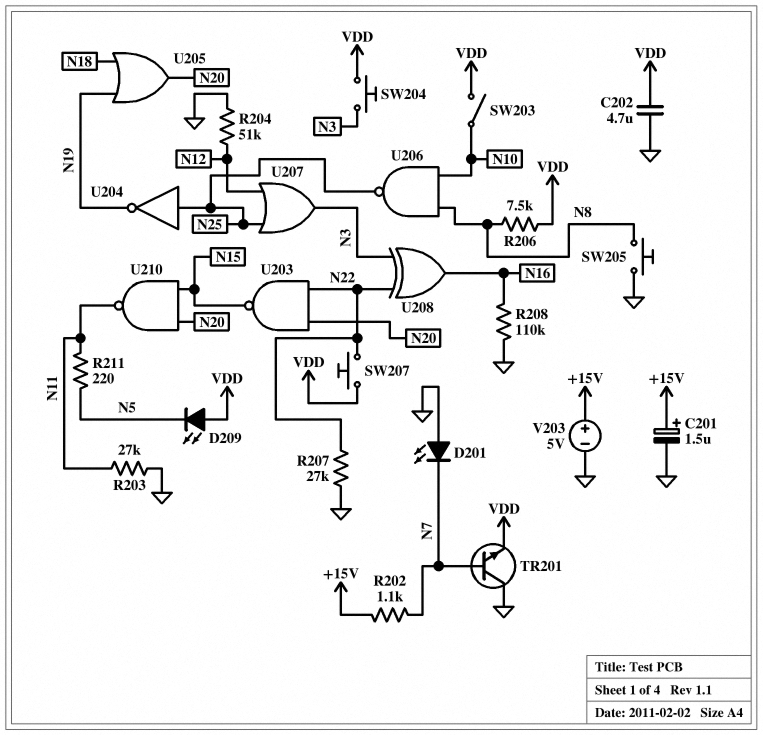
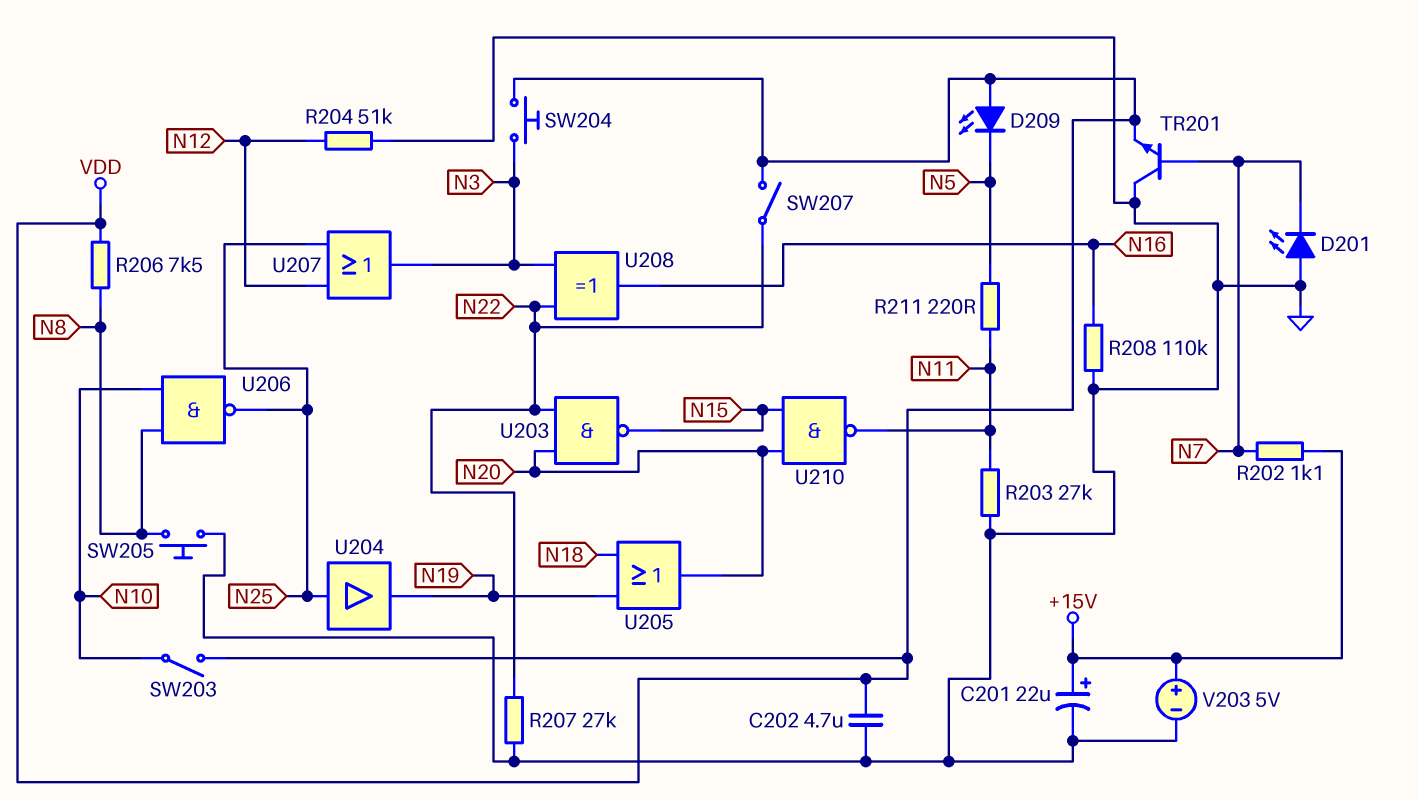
C201: 1.5uF (plus +15V, minus GND) -> 22uF (plus +15V, minus GND)
SW207: button (N22, VDD) -> switch (N22, VDD)
U204: NOT (in N25, out N19) -> buffer (in N25, out N19)

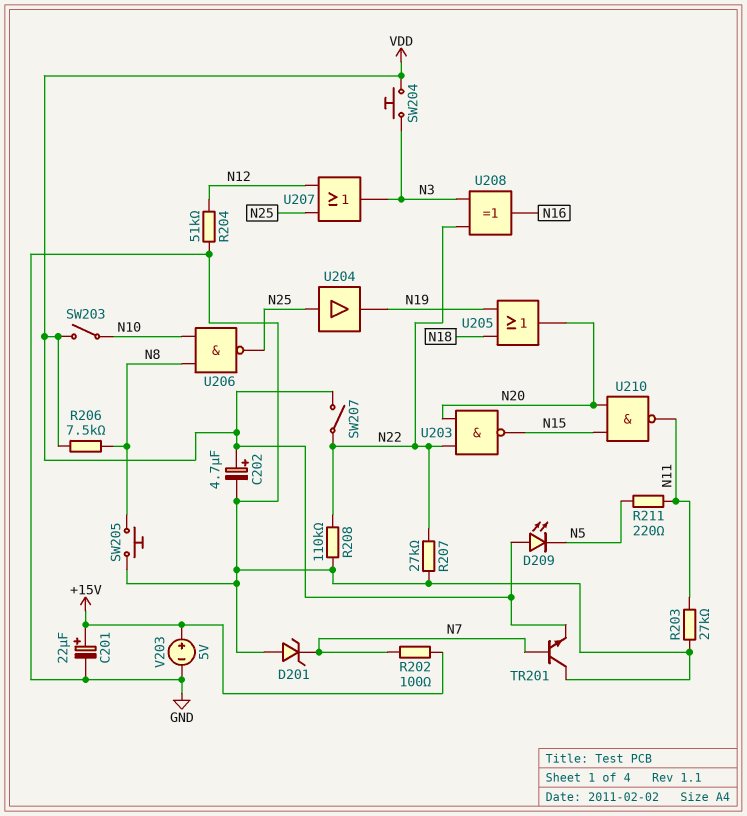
C202: 4.7uF (GND, VDD) -> 4.7uF (plus VDD, minus GND)
D201: LED (A GND, K N7) -> zener (A GND, K N7)
R202: 1.1k (+15V, N7) -> 100 (+15V, N7)
R208: 110k (GND, N16) -> 110k (GND, N22)

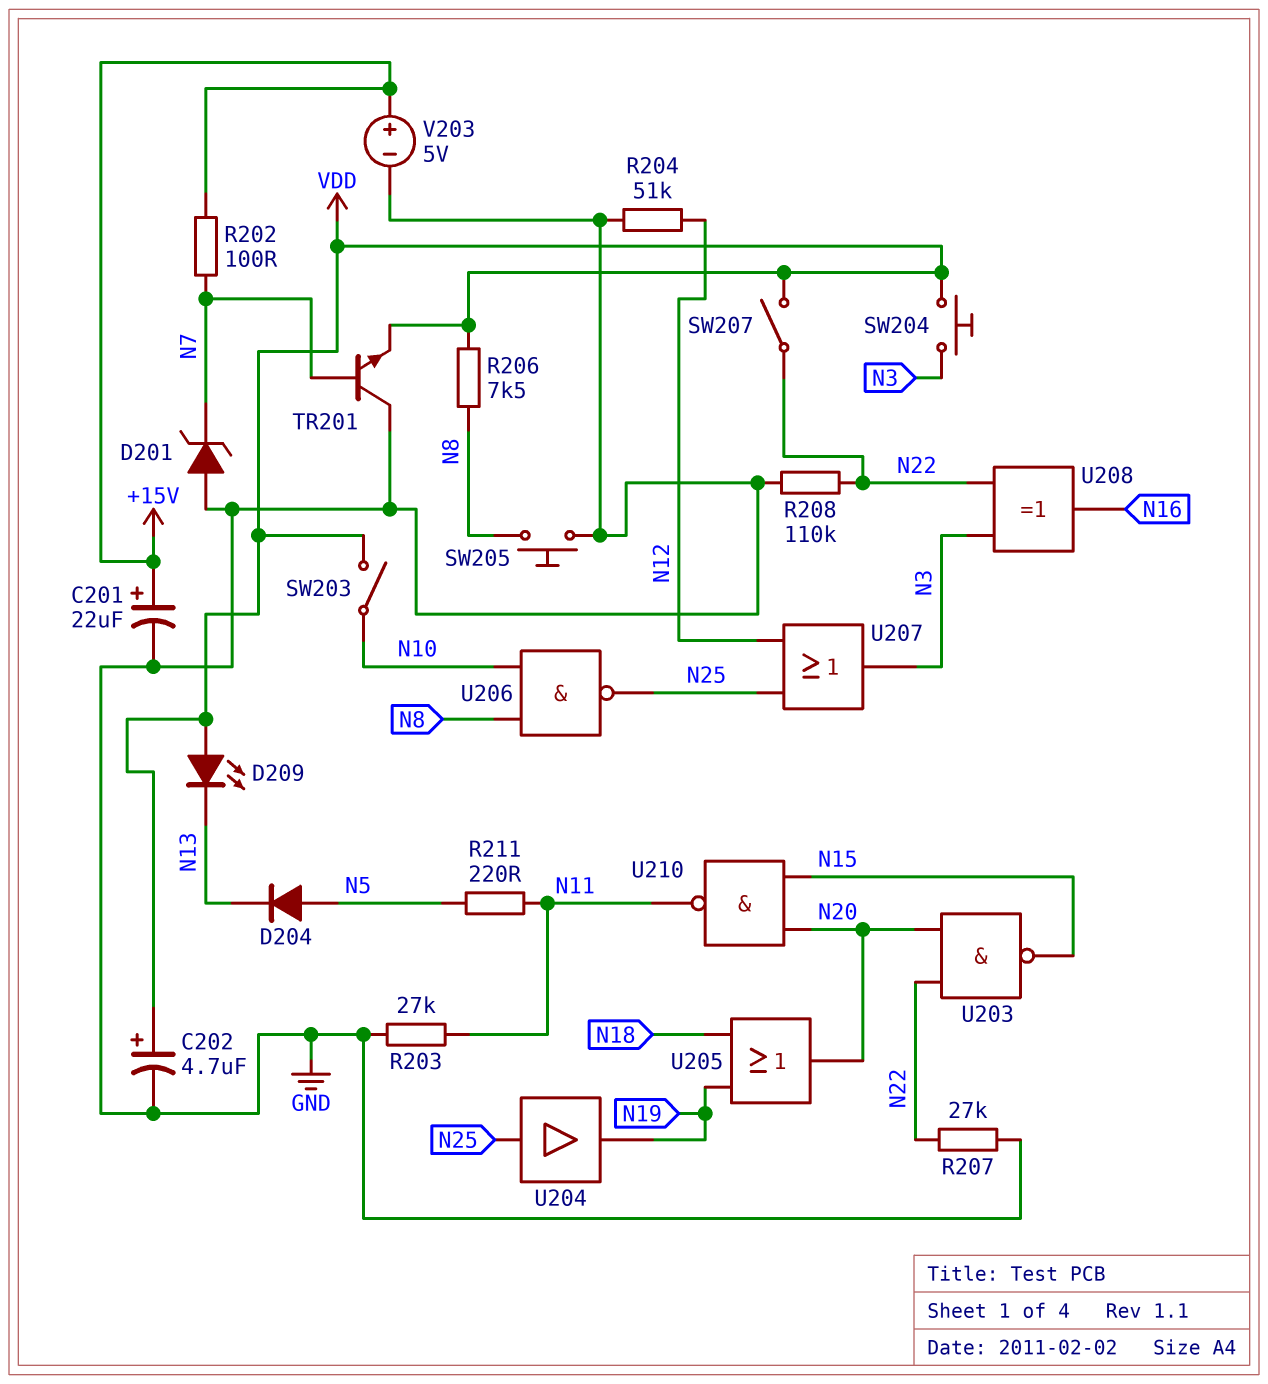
D204: none -> diode (A N5, K N13)
D209: LED (A VDD, K N5) -> LED (A VDD, K N13)

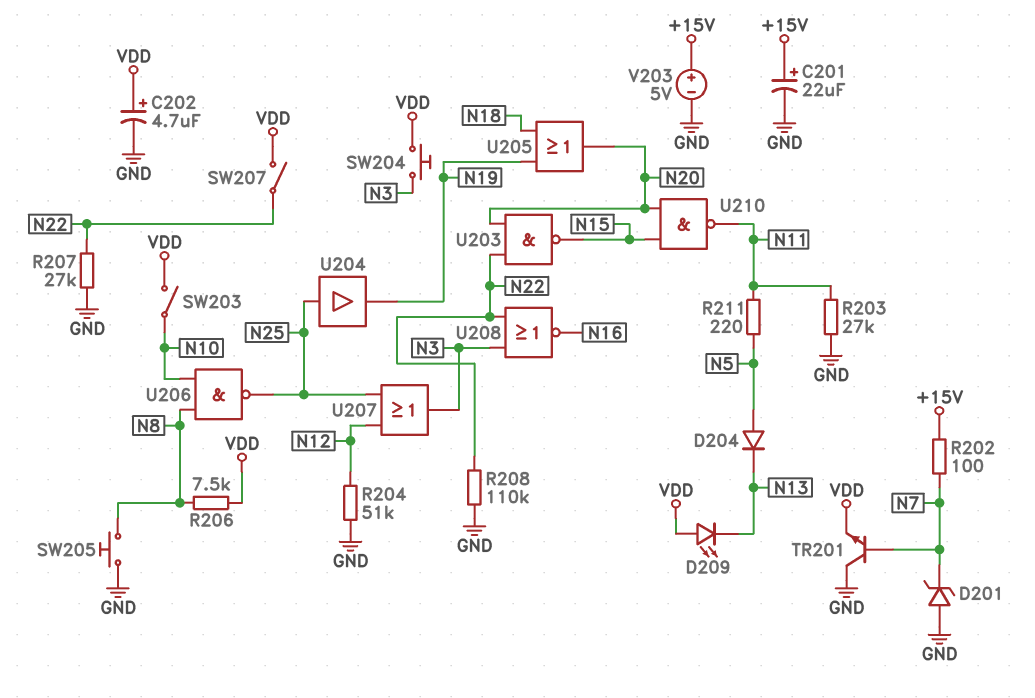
U208: XOR (in N3, in N22, out N16) -> NOR (in N3, in N22, out N16)

